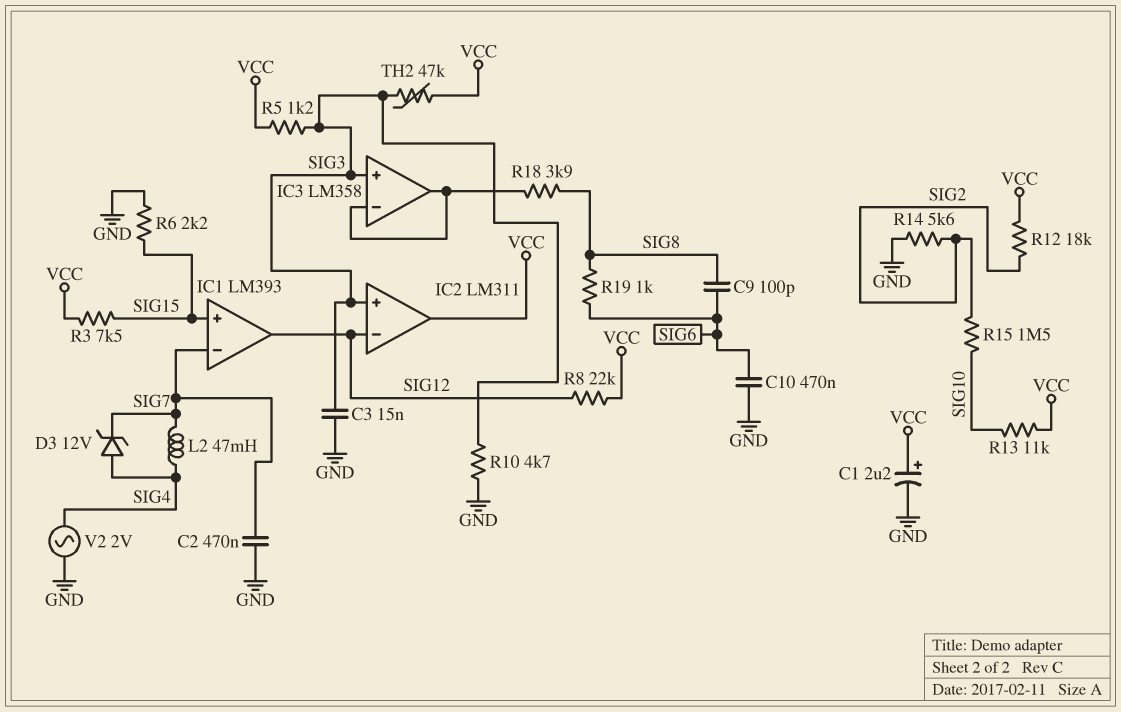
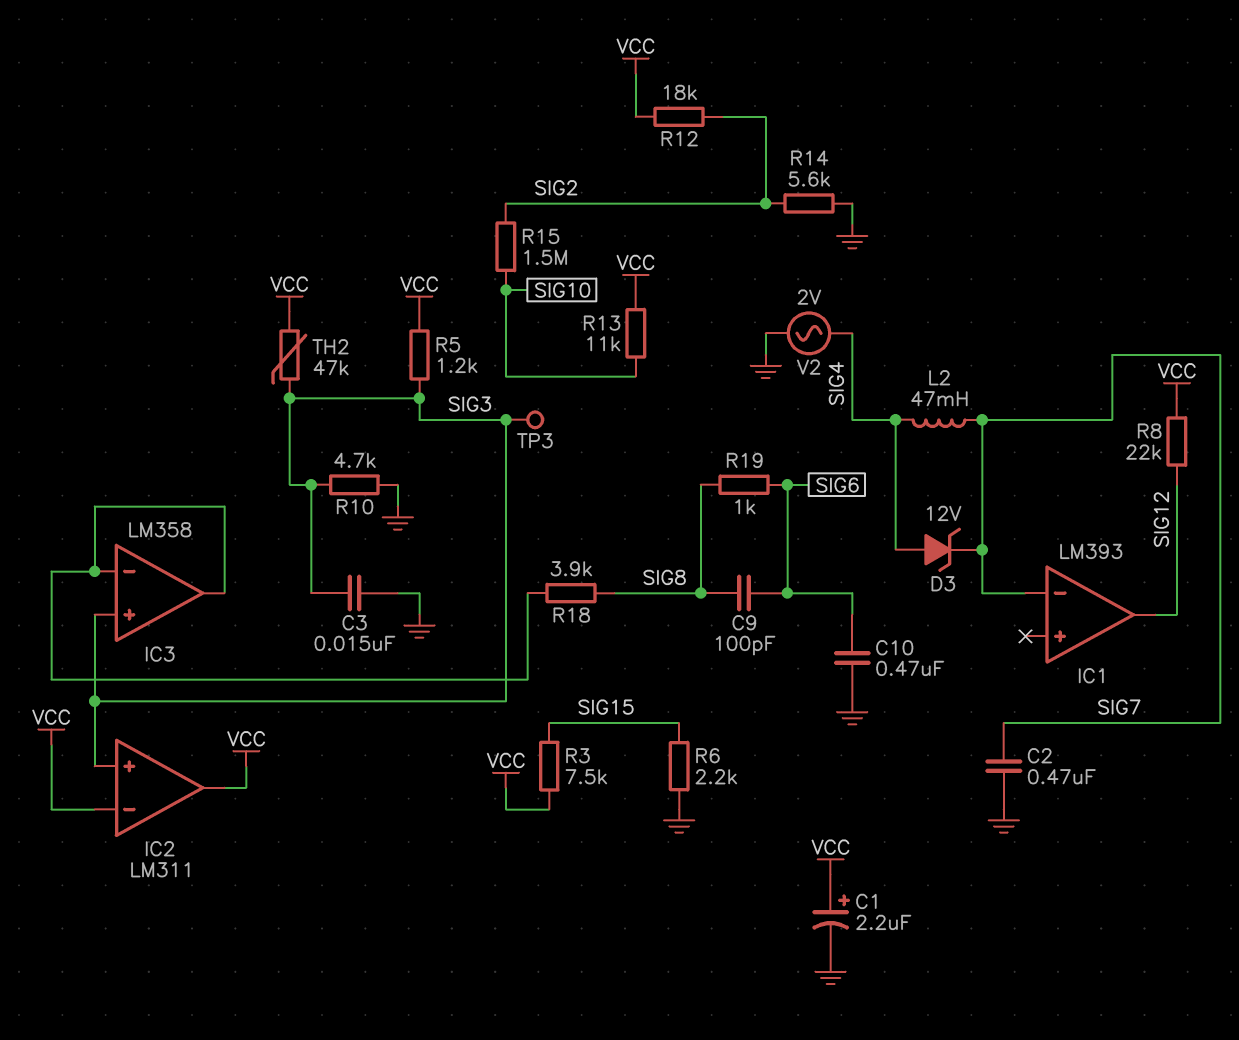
IC1 pin in+: SIG15 -> none
IC2 pin in-: SIG12 -> VCC
TP3: none -> test point (SIG3)

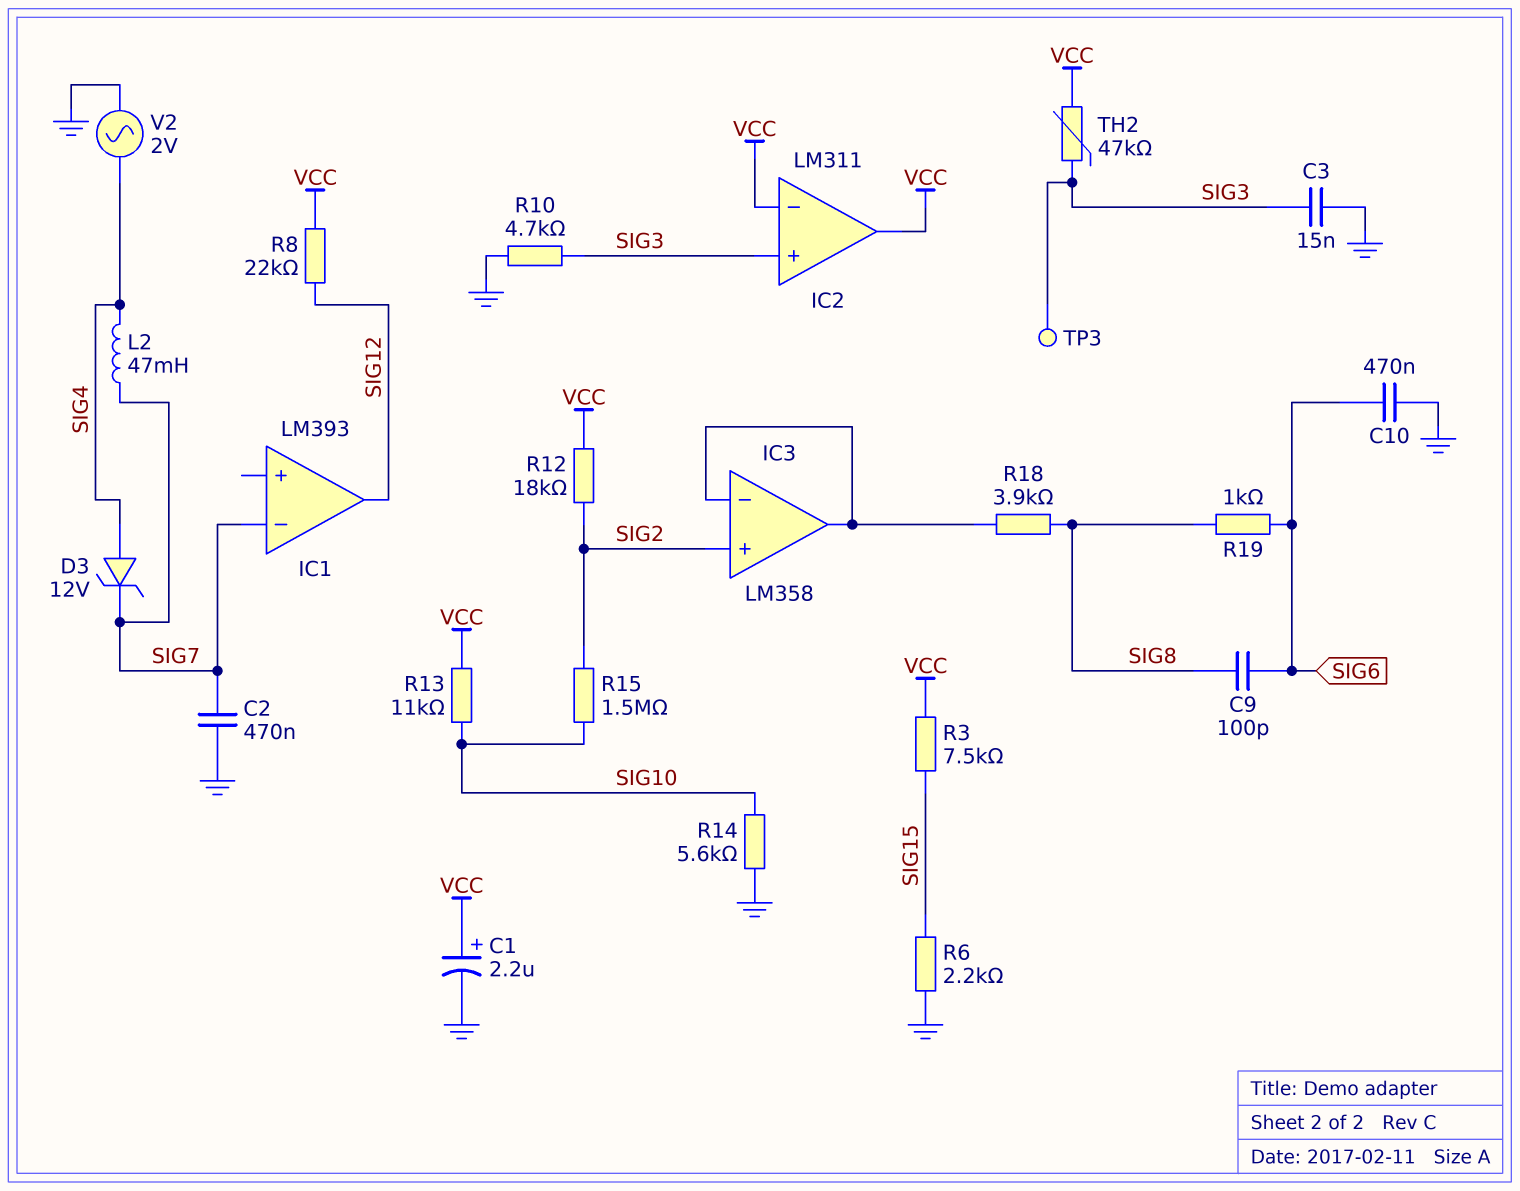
IC3 pin in+: SIG3 -> SIG2
R5: 1.2k (SIG3, VCC) -> none
R14: 5.6k (GND, SIG2) -> 5.6k (GND, SIG10)

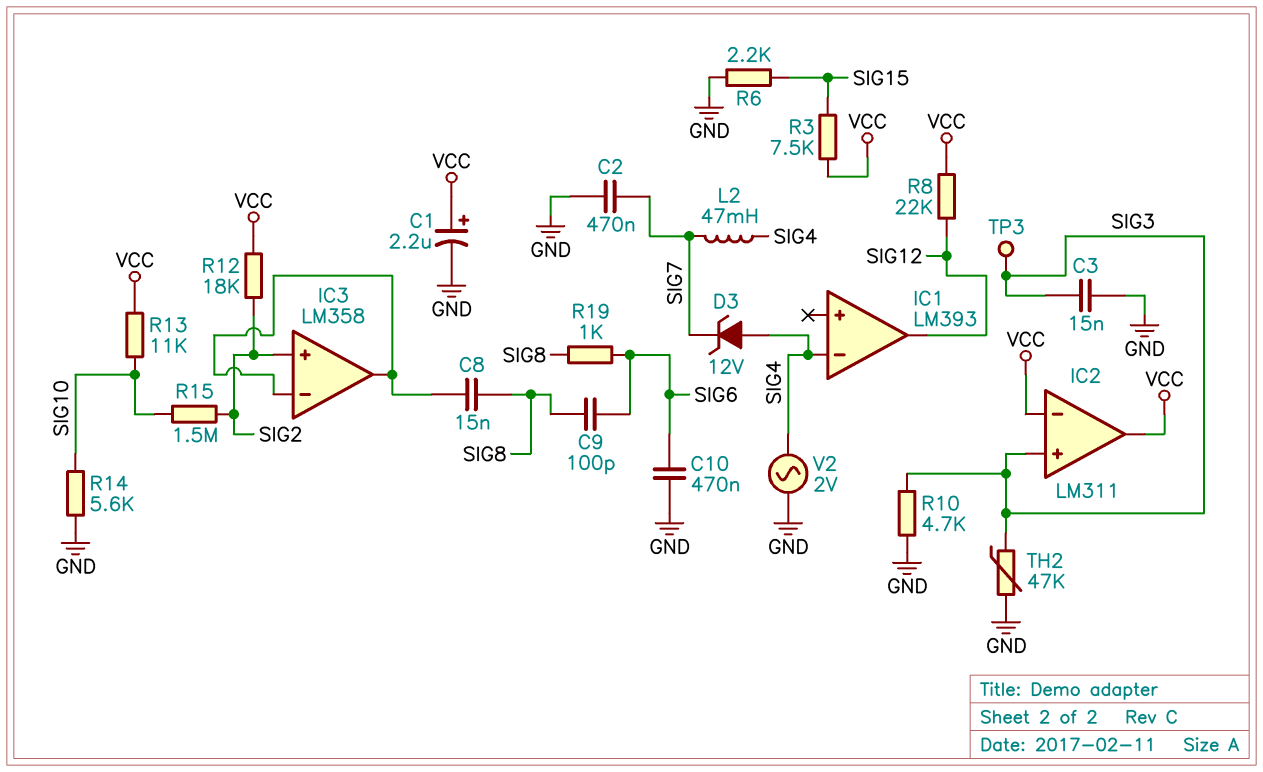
C8: none -> 15nF (IC3/in-, SIG8)
IC1 pin in-: SIG7 -> SIG4
R18: 3.9k (IC3/in-, SIG8) -> none
TH2: 47k (SIG3, VCC) -> 47k (GND, SIG3)

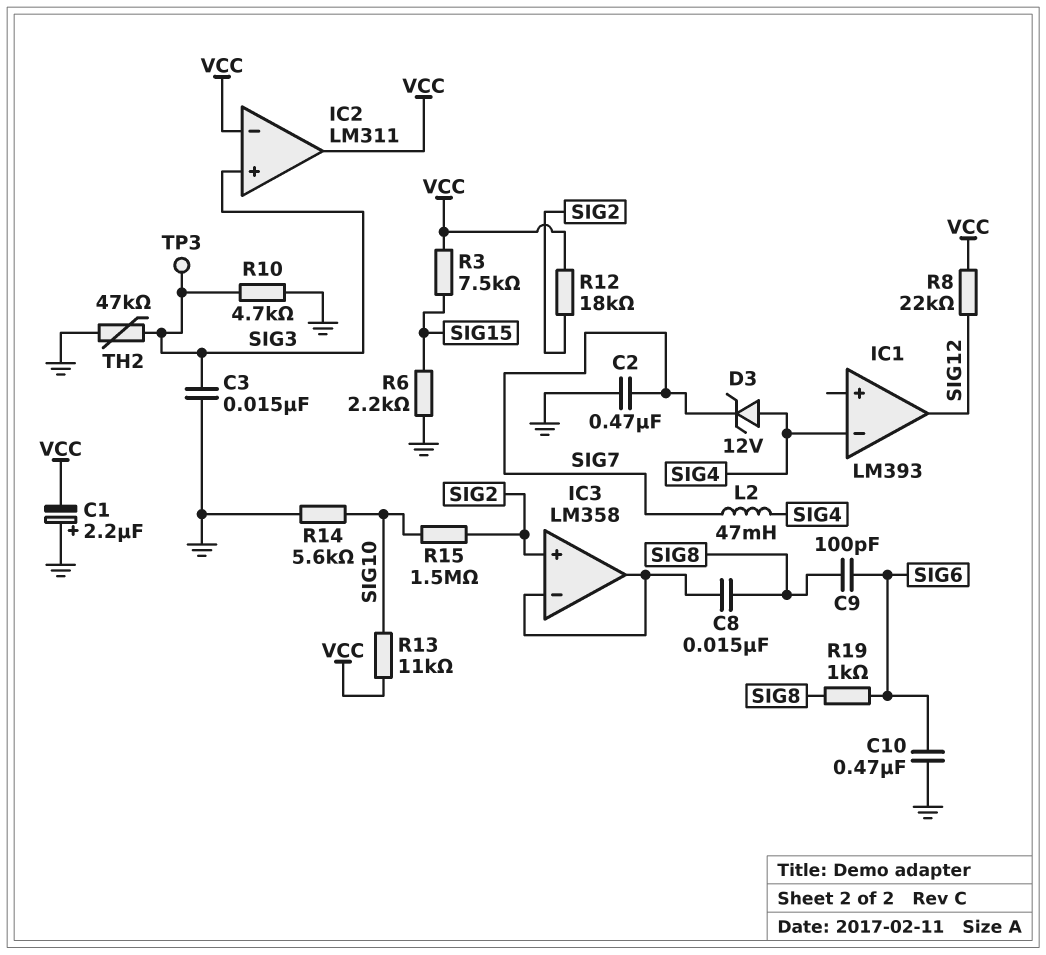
C1: 2.2uF (plus VCC, minus GND) -> 2.2uF (plus GND, minus VCC)
V2: AC 2V (GND, SIG4) -> none

